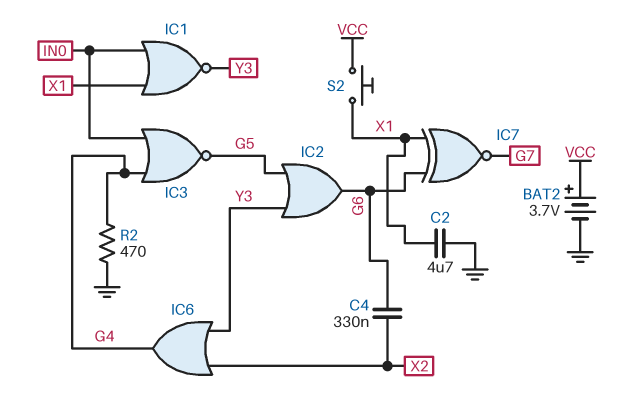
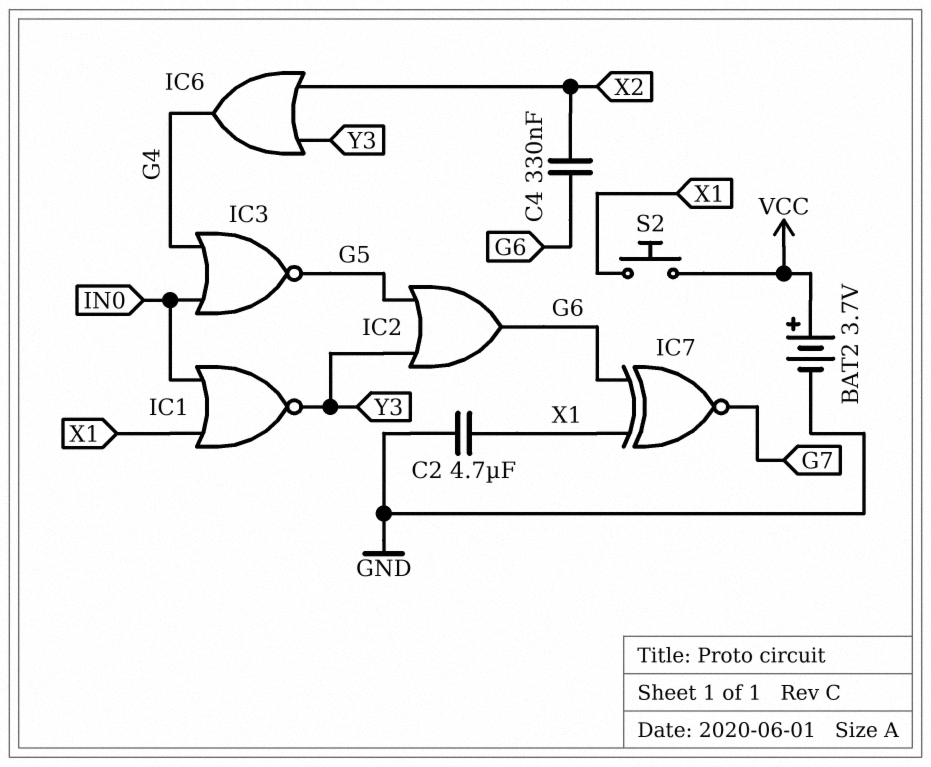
R2: 470 (G4, GND) -> none

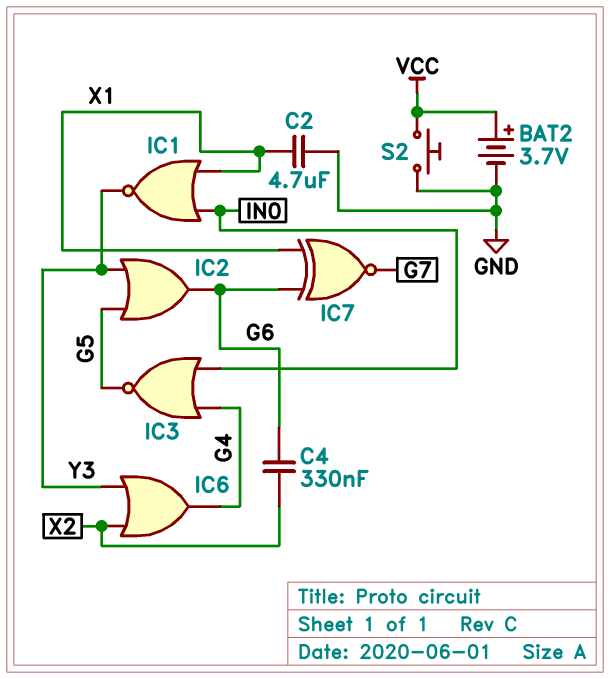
S2: button (VCC, X1) -> button (GND, VCC)

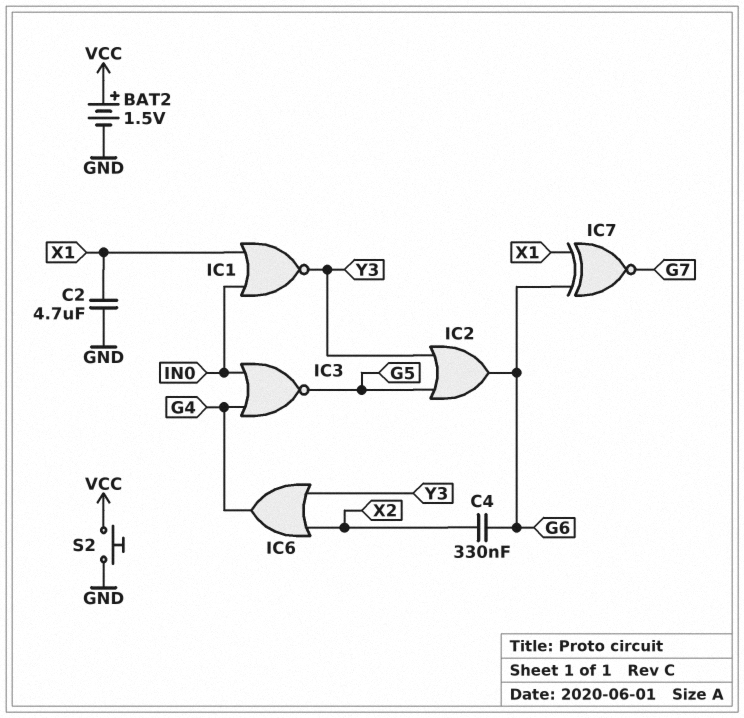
BAT2: 3.7V (plus VCC, minus GND) -> 1.5V (plus VCC, minus GND)

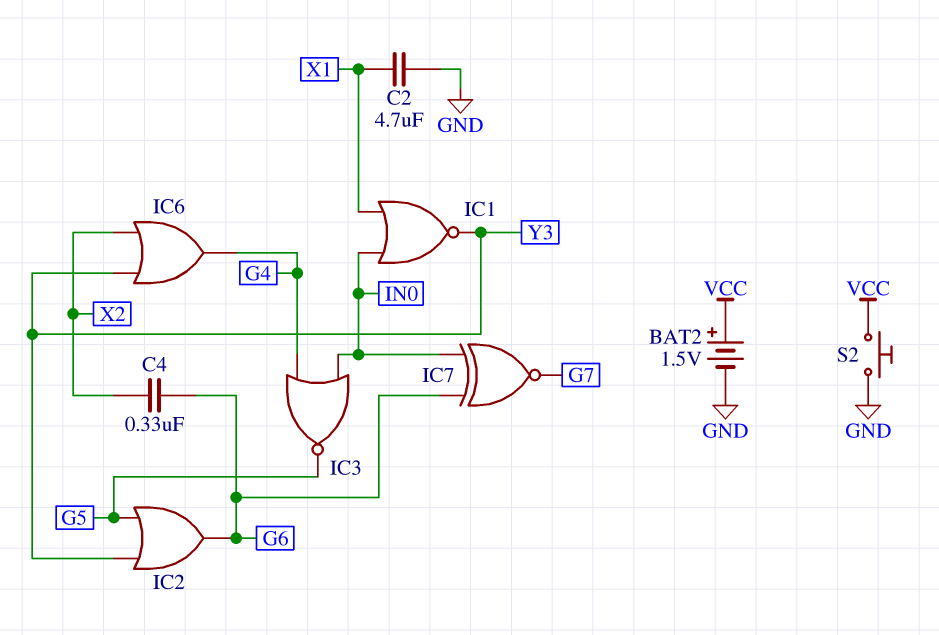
IC7: XNOR (in G6, in X1, out G7) -> XNOR (in G6, in IN0, out G7)

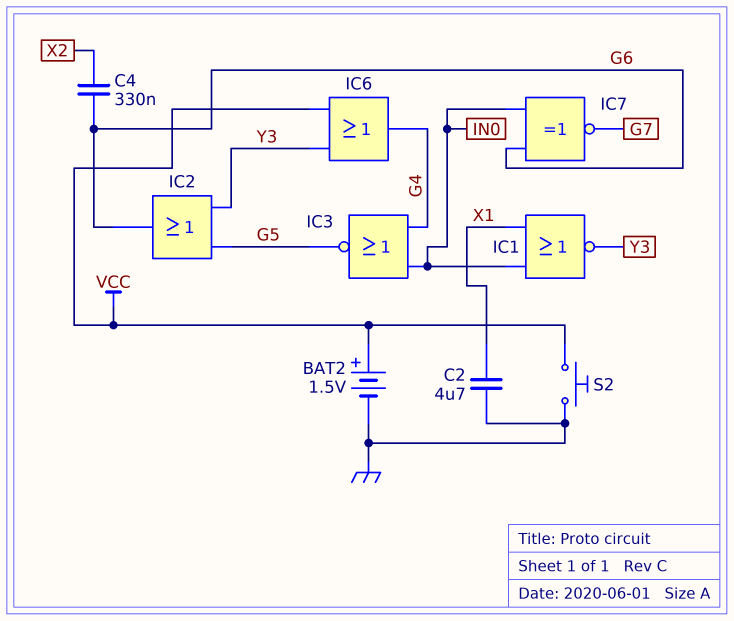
IC6: OR (in X2, in Y3, out G4) -> OR (in VCC, in Y3, out G4)

